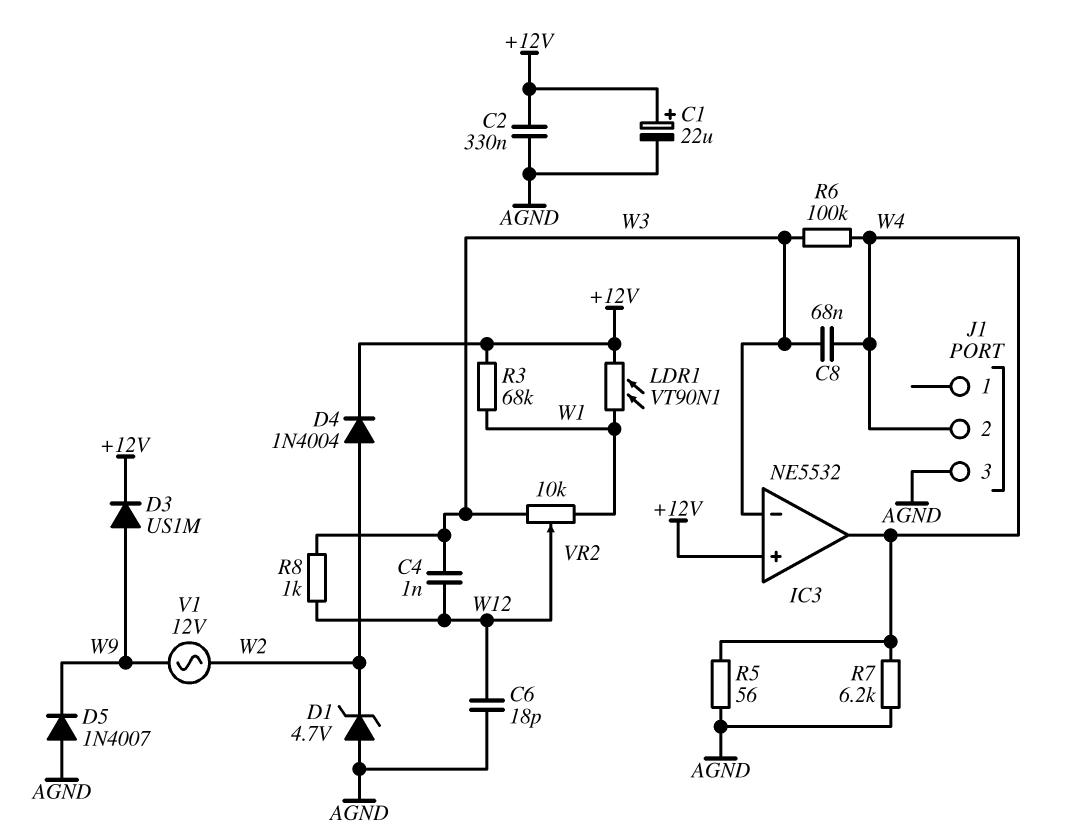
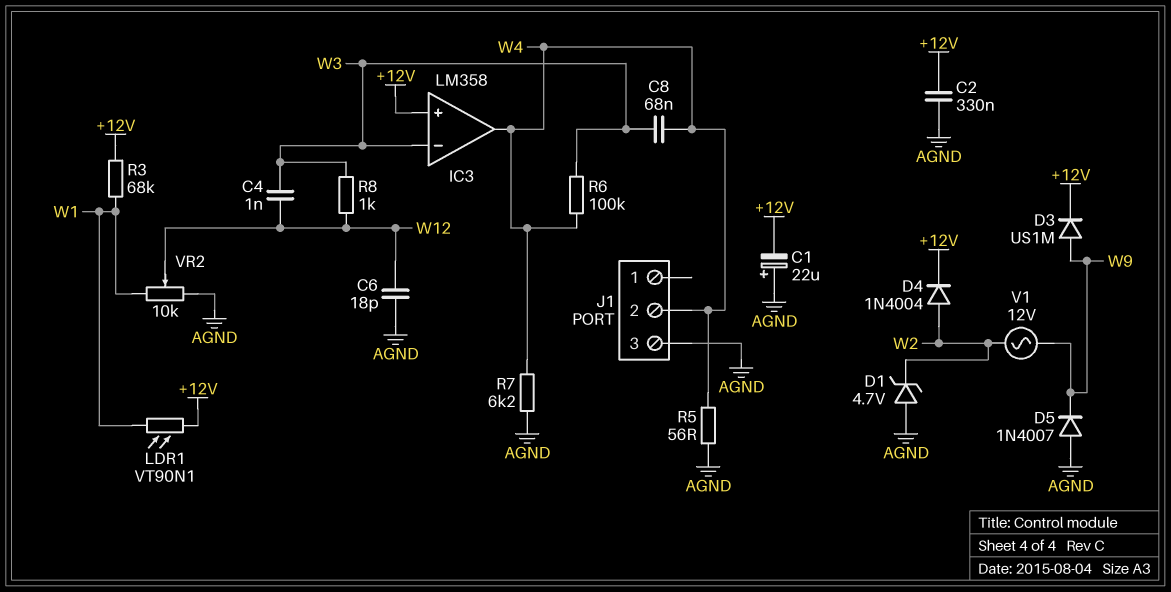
C1: 22uF (plus +12V, minus AGND) -> 22uF (plus AGND, minus +12V)
IC3: NE5532 -> LM358
VR2: 10k (W1, W3, wiper W12) -> 10k (AGND, W1, wiper W12)

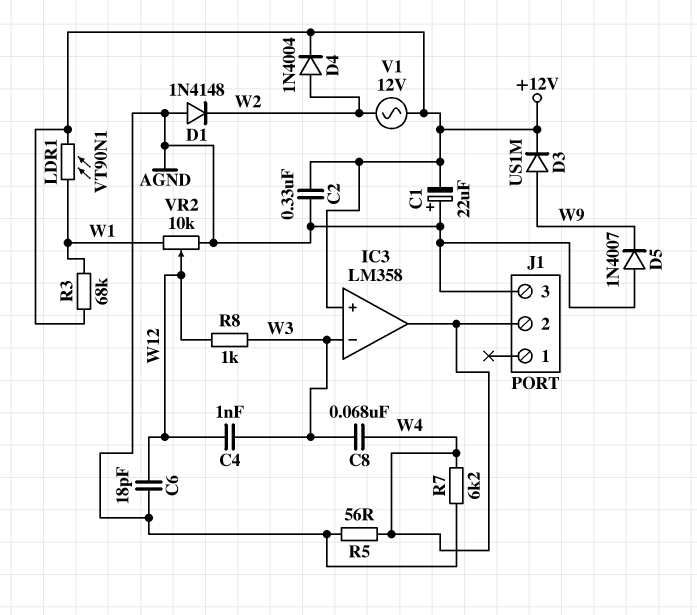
D1: zener 4.7V (A AGND, K W2) -> diode 1N4148 (A AGND, K W2)
R6: 100k (W3, W4) -> none
V1: AC 12V (W2, W9) -> AC 12V (+12V, W2)

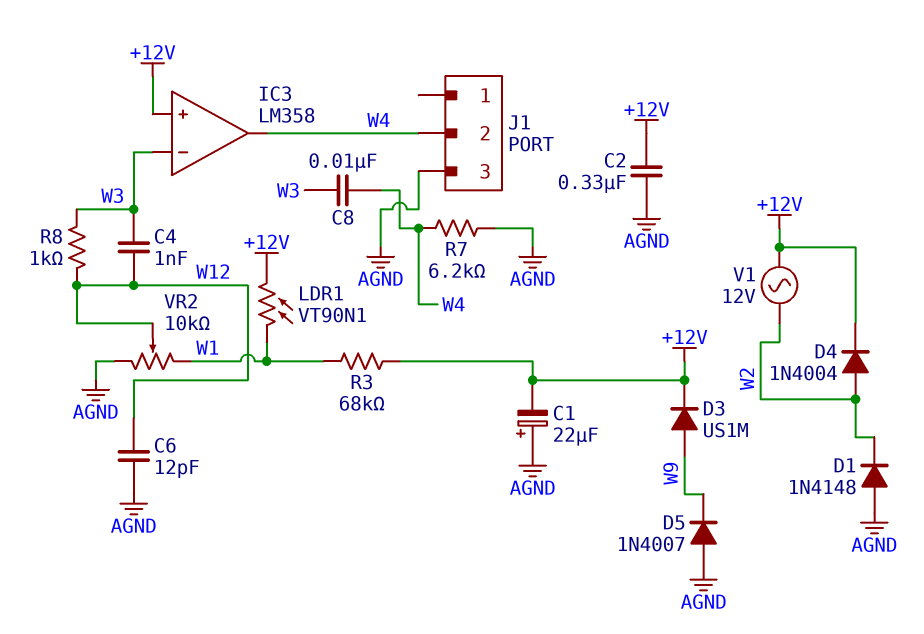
C6: 18pF (AGND, W12) -> 12pF (AGND, W12)
C8: 68nF (W3, W4) -> 10nF (W3, W4)
R5: 56 (AGND, W4) -> none

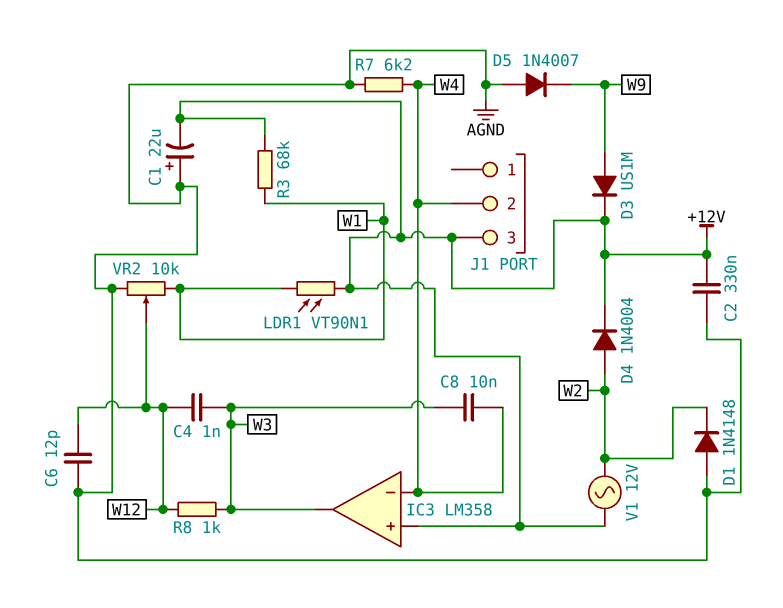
IC3 pin in-: W3 -> W4
IC3 pin out: W4 -> W3
J1 pin 3: AGND -> +12V

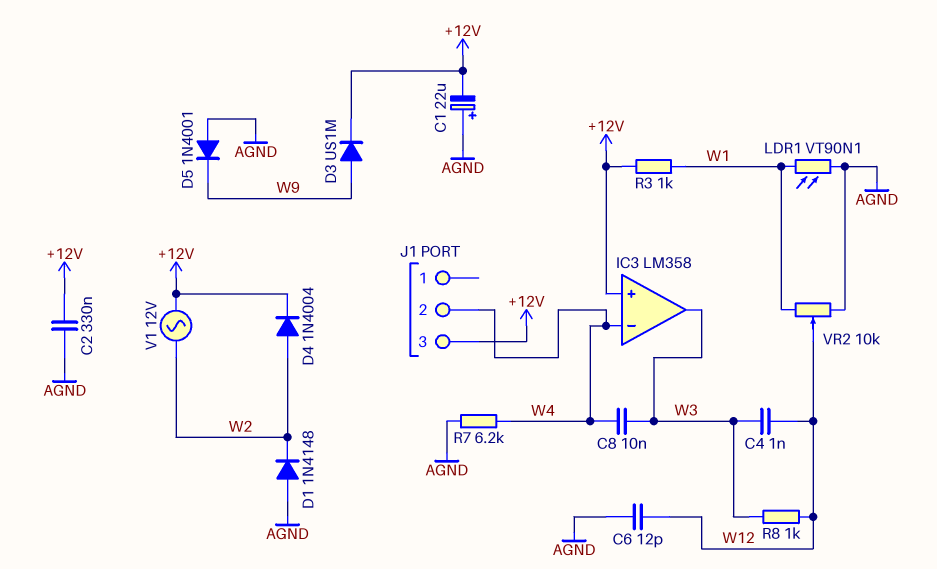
D5: diode 1N4007 (A AGND, K W9) -> diode 1N4001 (A AGND, K W9)
LDR1: VT90N1 (+12V, W1) -> VT90N1 (AGND, W1)
R3: 68k (+12V, W1) -> 1k (+12V, W1)

